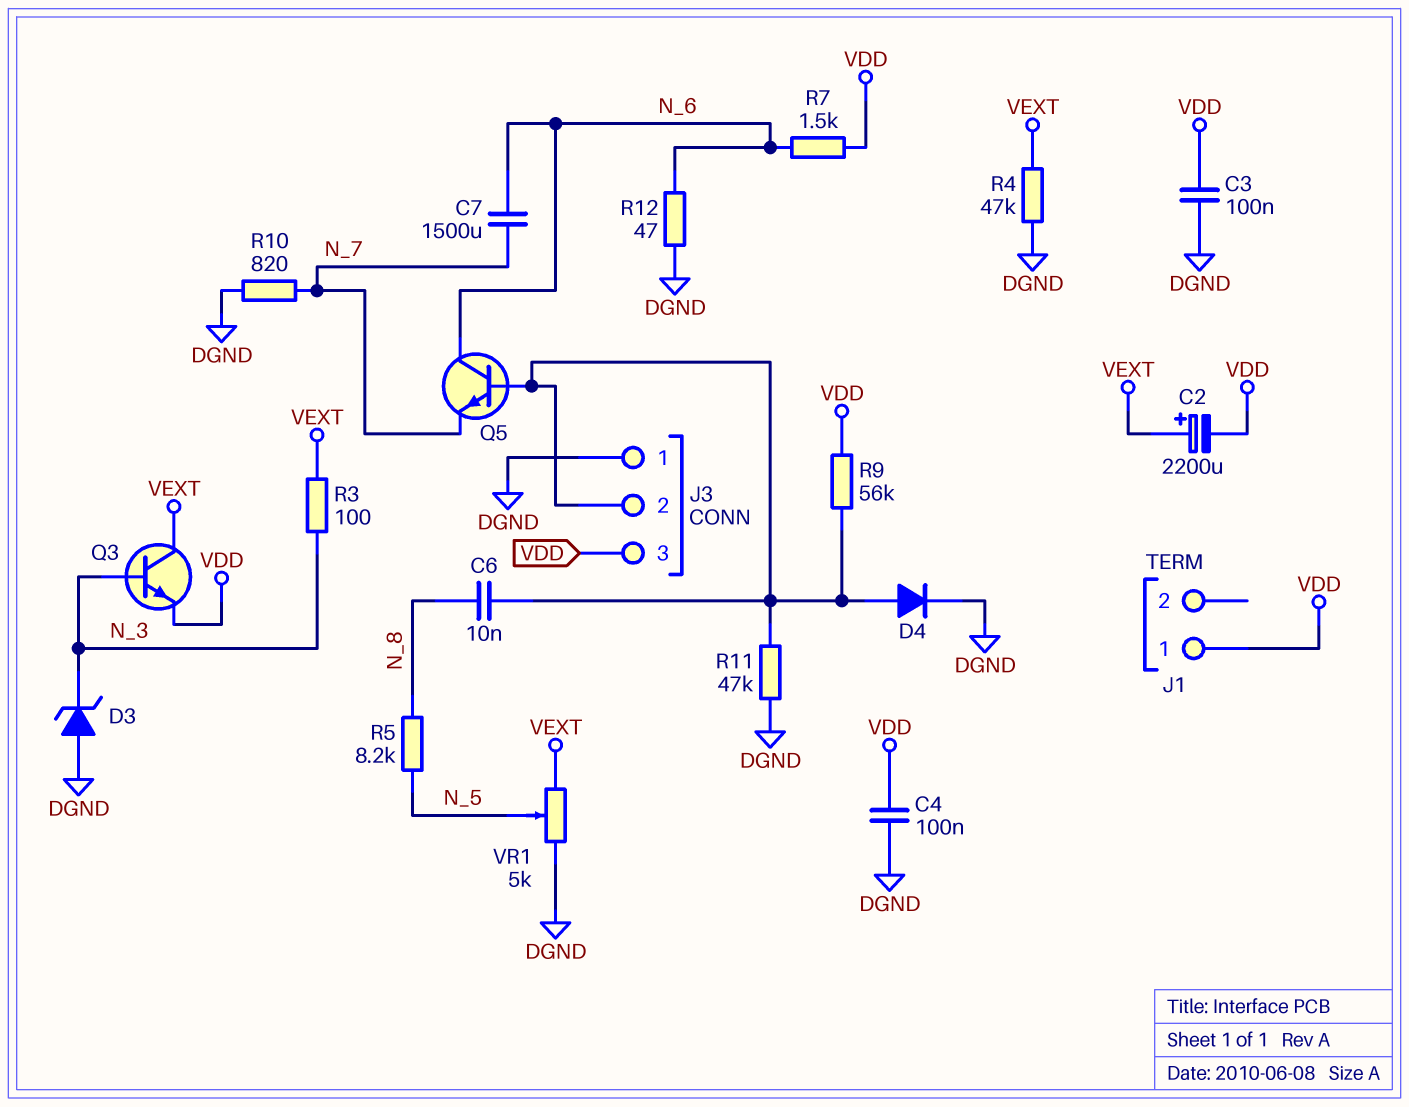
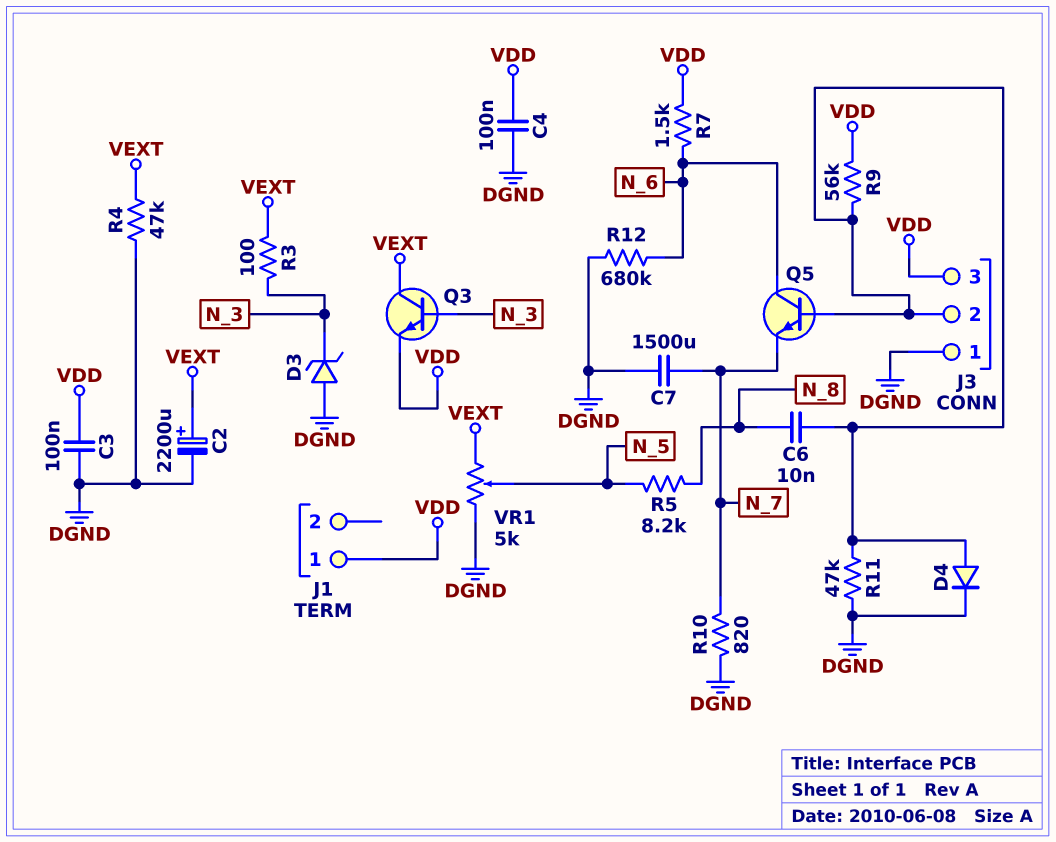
C2: 2200uF (plus VEXT, minus VDD) -> 2200uF (plus VEXT, minus DGND)
C7: 1500uF (N_6, N_7) -> 1500uF (DGND, N_7)
R12: 47 (DGND, N_6) -> 680k (DGND, N_6)

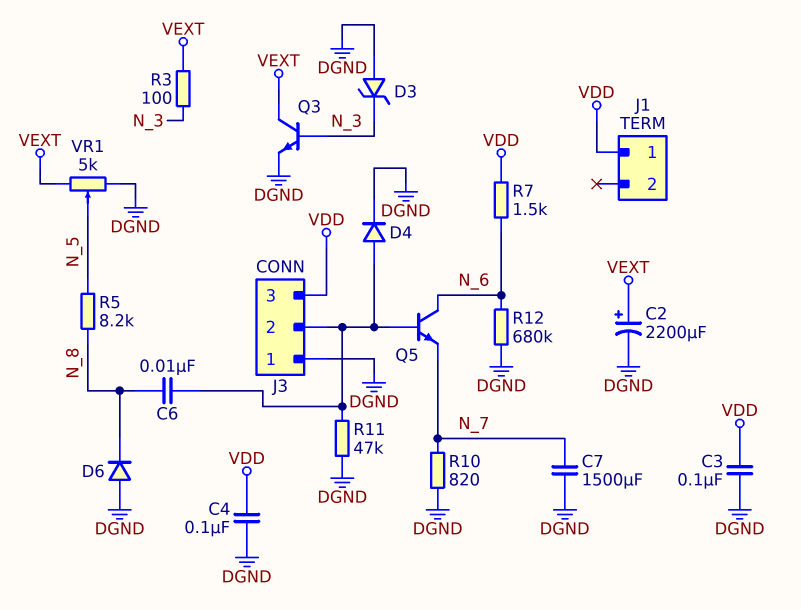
D6: none -> diode (A DGND, K N_8)
Q3: NPN (B N_3, C VEXT, E VDD) -> NPN (B N_3, C VEXT, E DGND)
R4: 47k (DGND, VEXT) -> none
R9: 56k (J3/2, VDD) -> none

